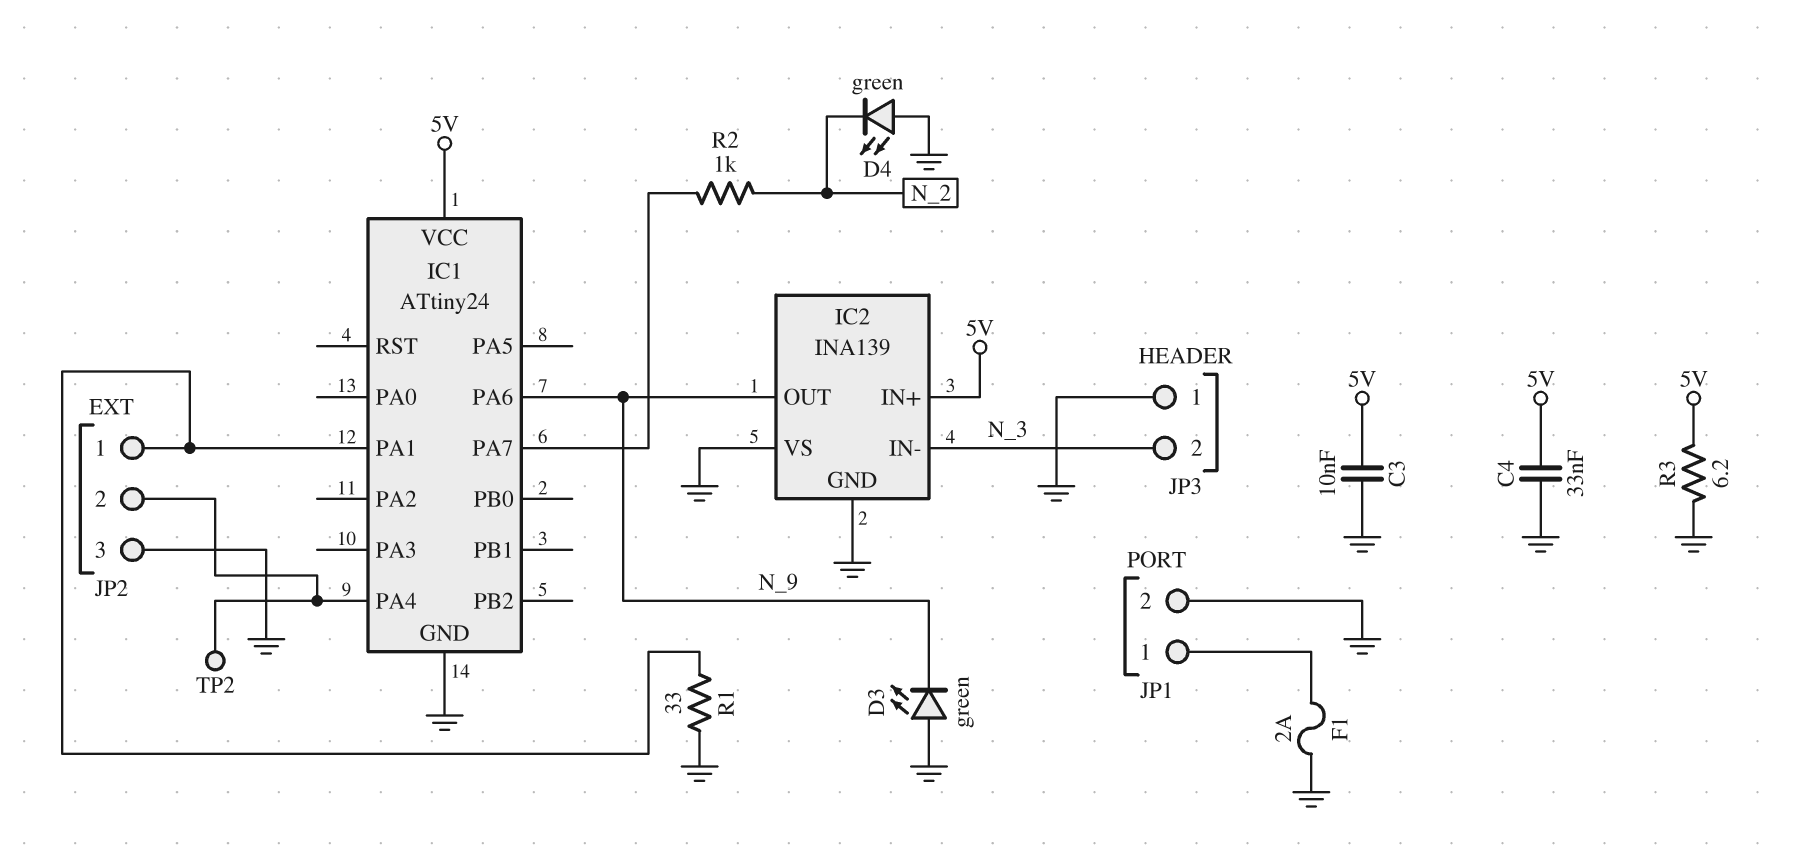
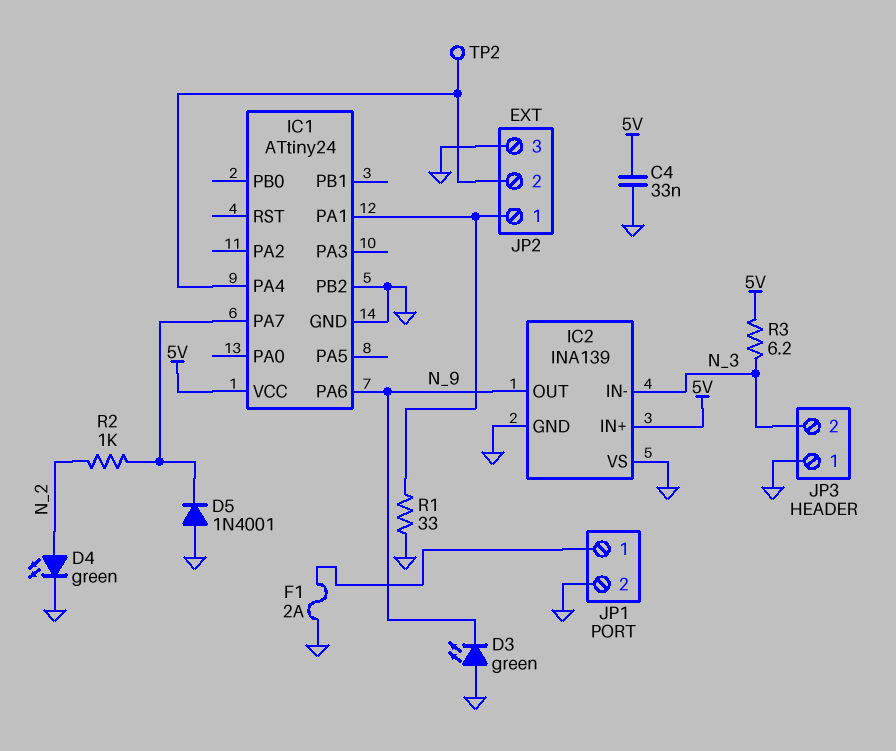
C3: 10nF (5V, GND) -> none
D4: LED green (A GND, K N_2) -> LED green (A N_2, K GND)
D5: none -> diode 1N4001 (A GND, K IC1/PA7)
IC1 pin PB2: none -> GND
R3: 6.2 (5V, GND) -> 6.2 (5V, N_3)

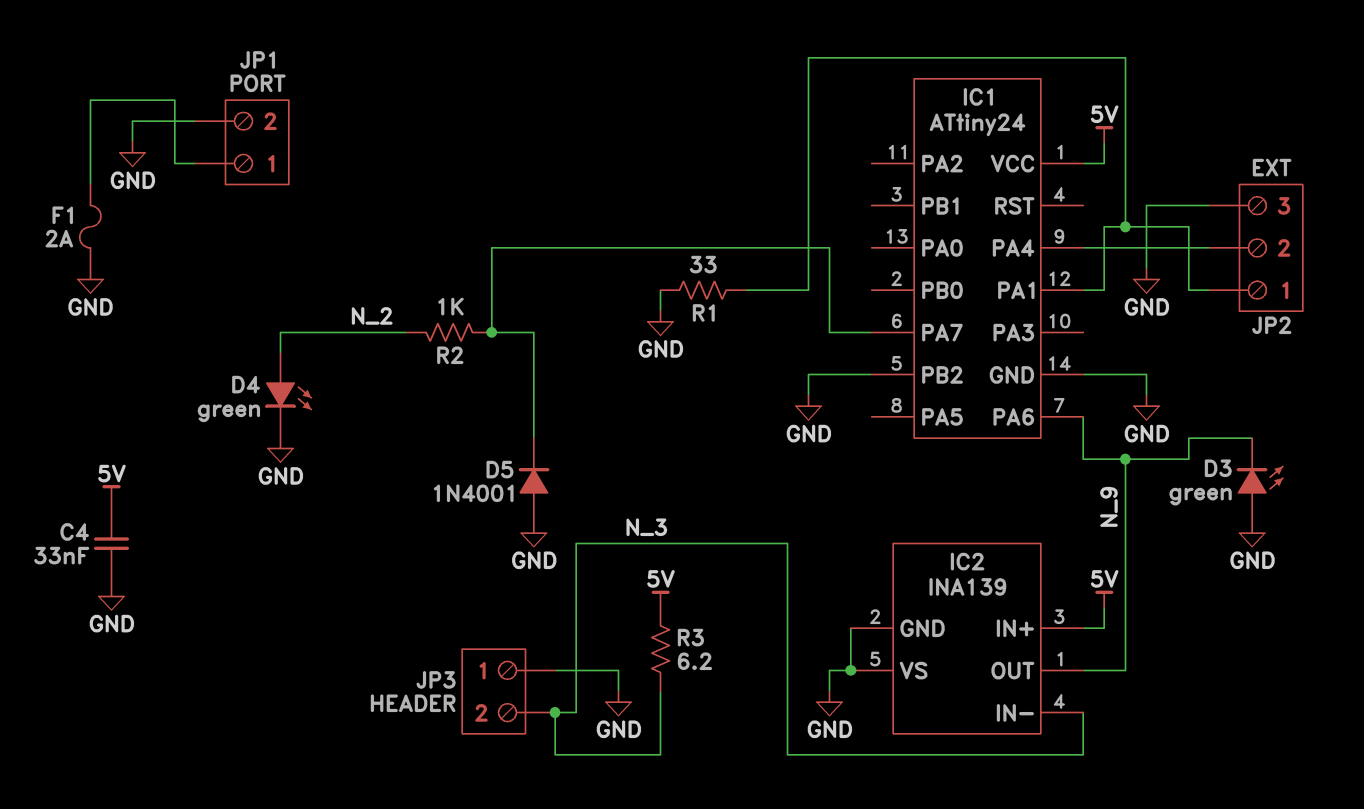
TP2: test point (IC1/PA4) -> none

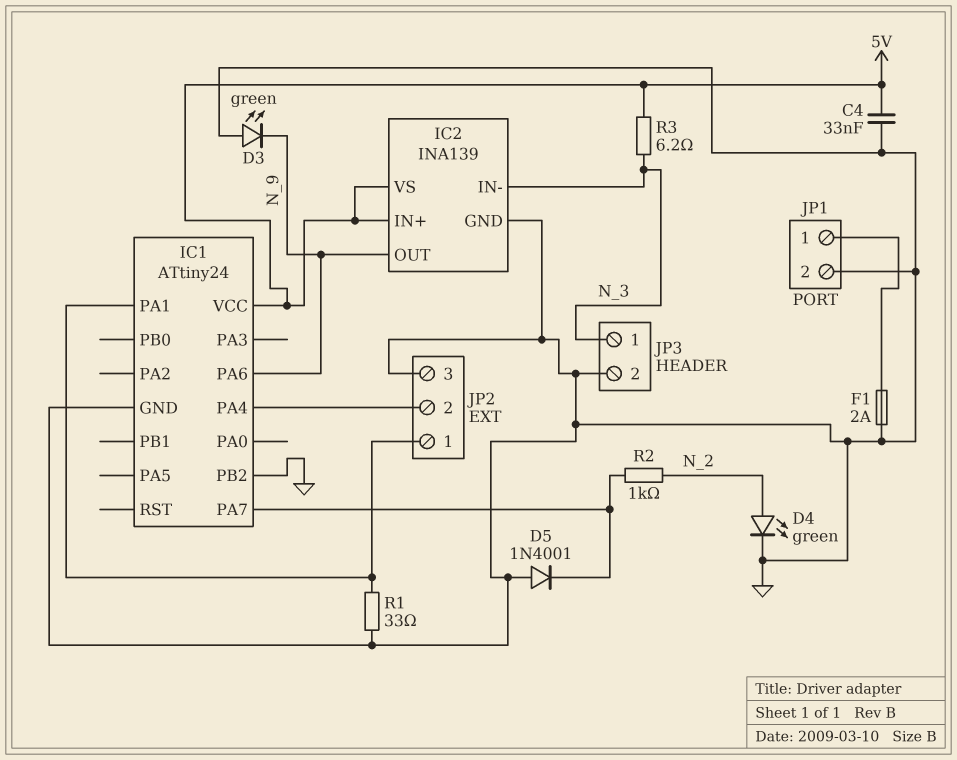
IC2 pin VS: GND -> 5V
JP3 pin 1: GND -> N_3
JP3 pin 2: N_3 -> GND

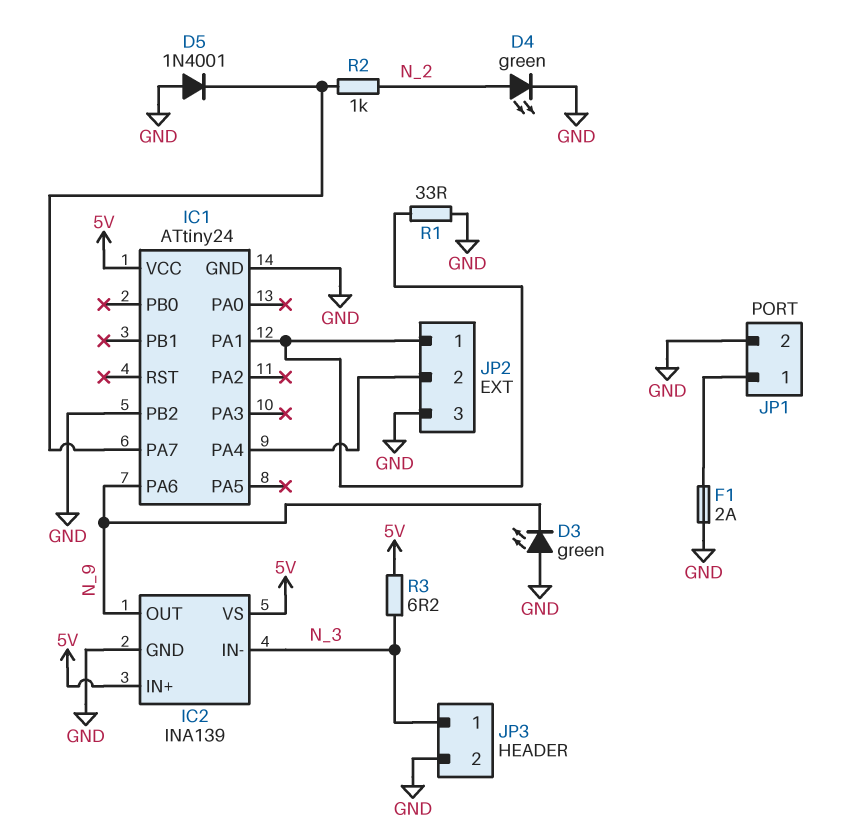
C4: 33nF (5V, GND) -> none

